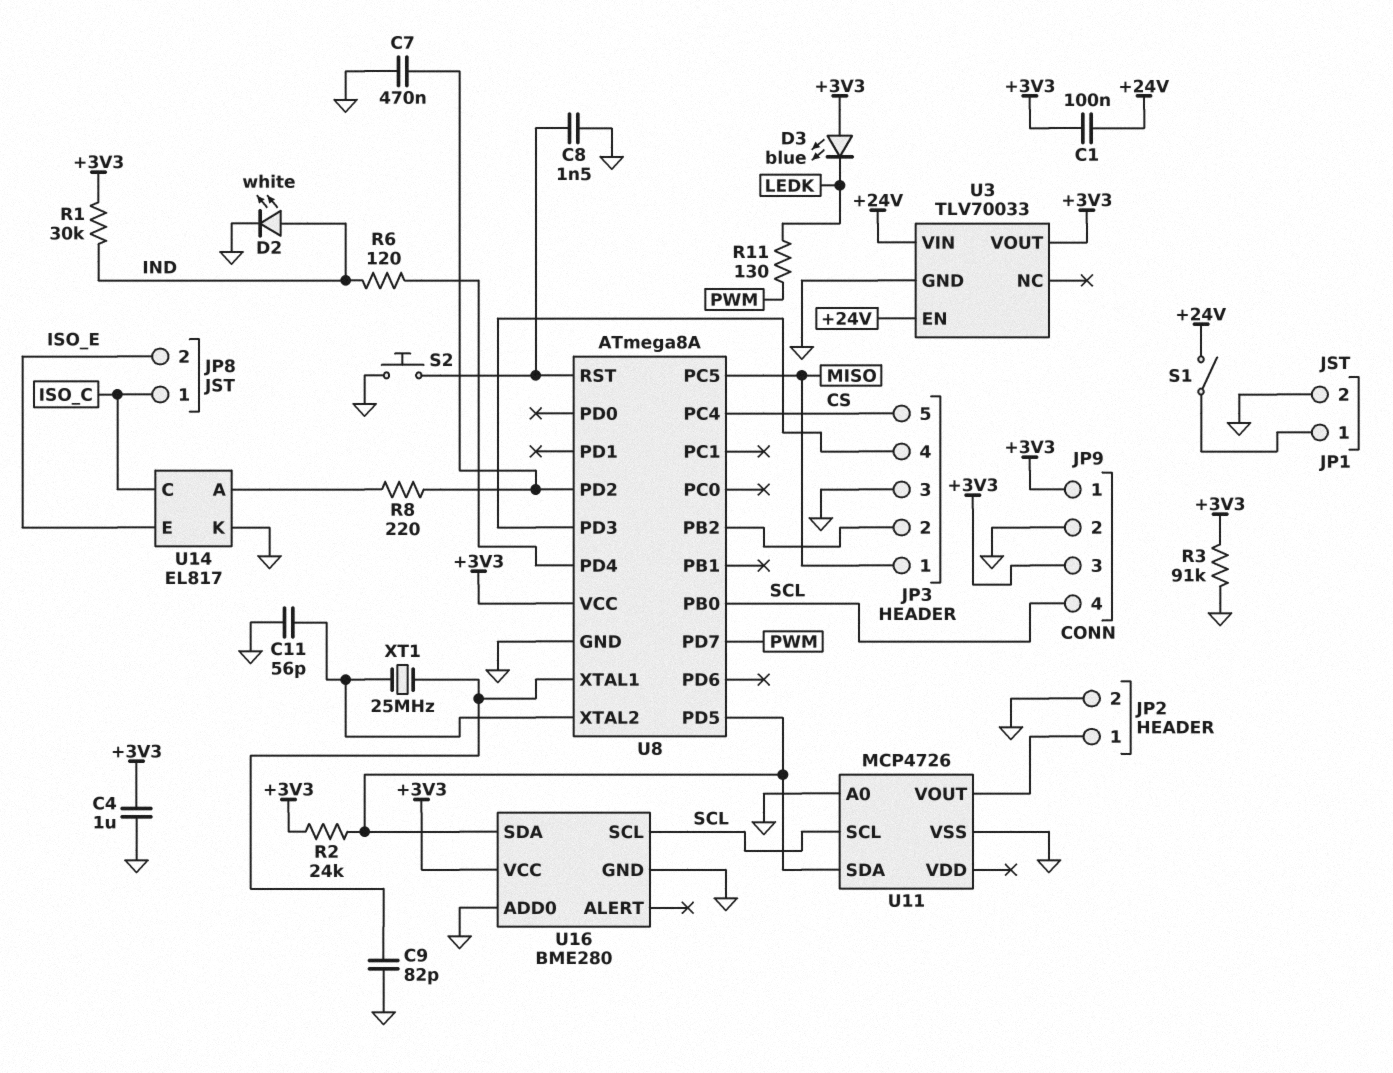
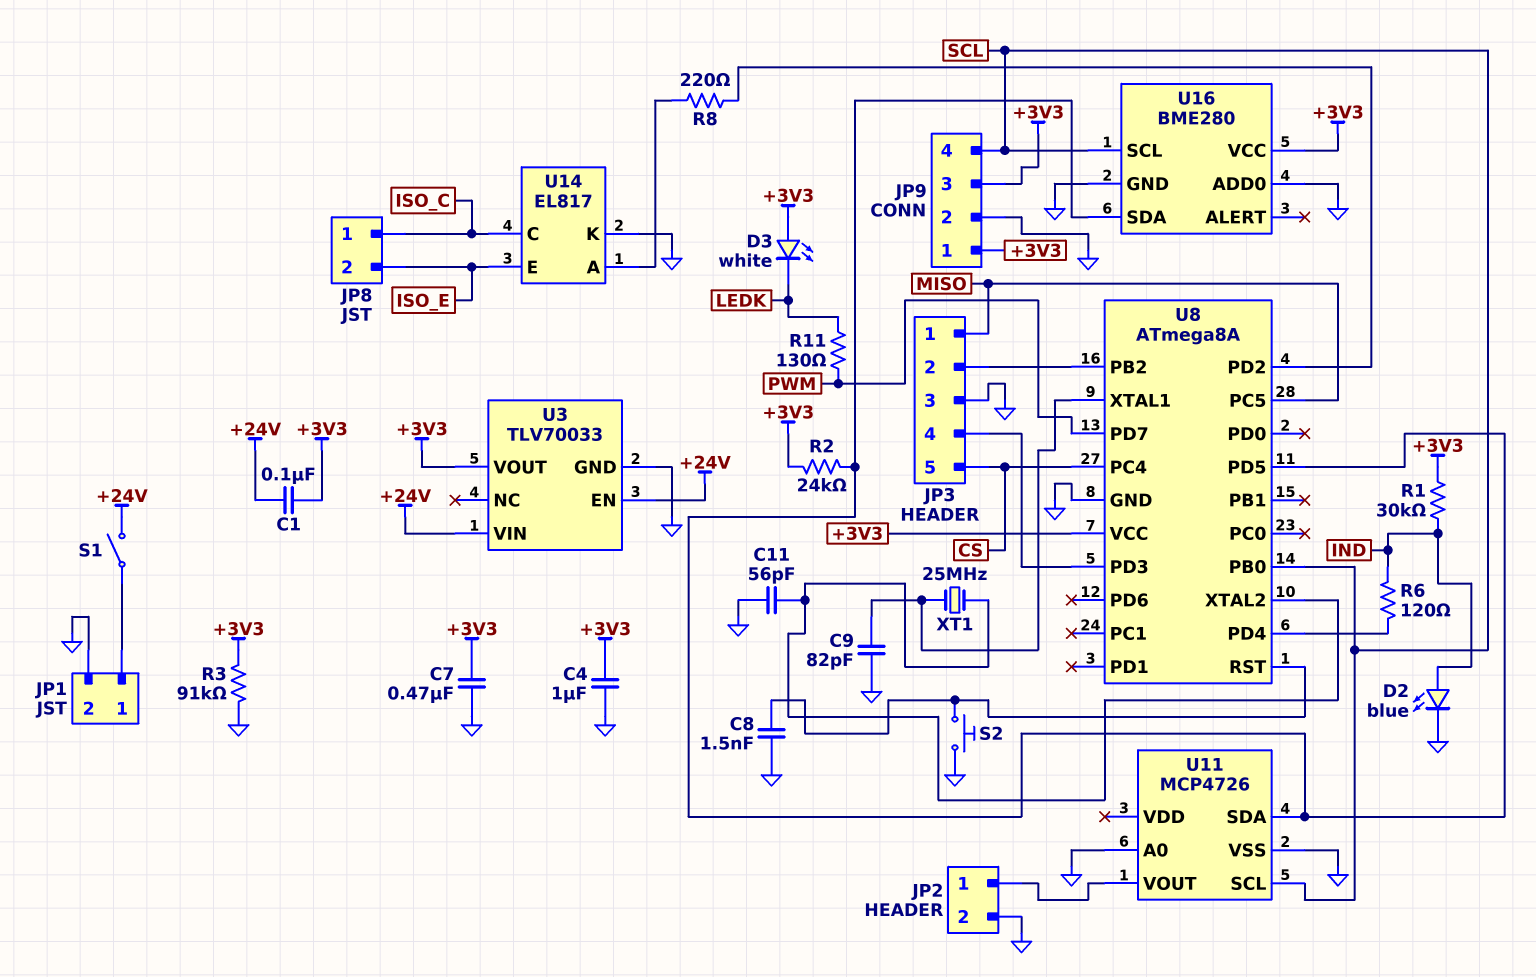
C7: 470nF (GND, U8/PD2) -> 470nF (+3V3, GND)
D2: LED white (A IND, K GND) -> LED blue (A IND, K GND)
D3: LED blue (A +3V3, K LEDK) -> LED white (A +3V3, K LEDK)

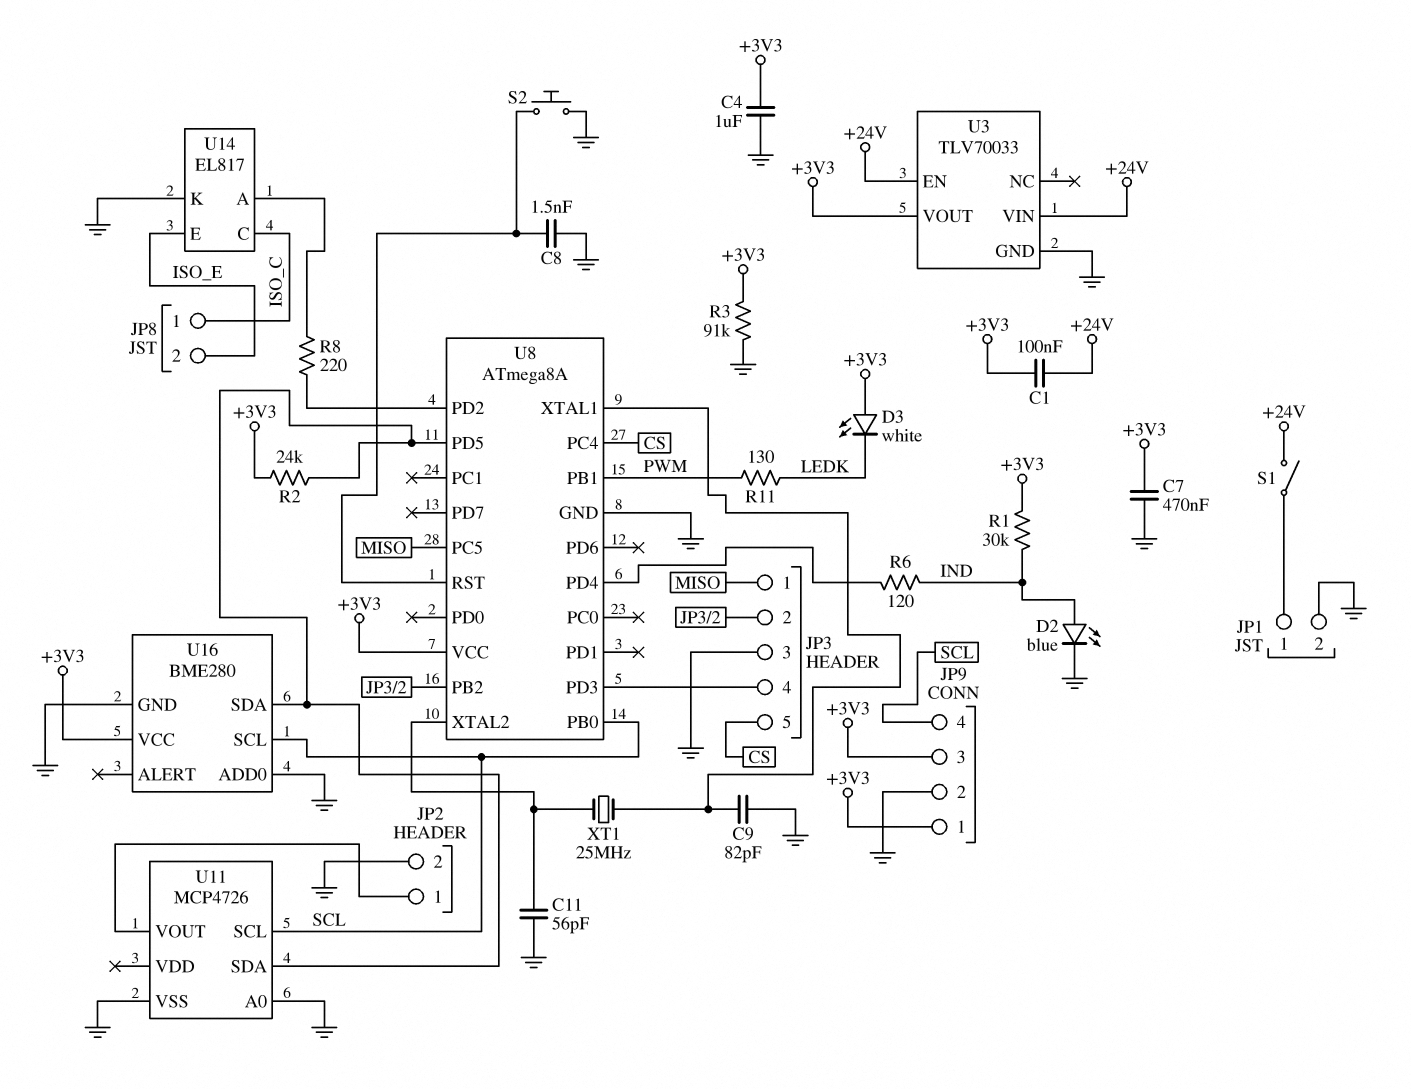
U8 pin PB1: none -> PWM
U8 pin PD7: PWM -> none

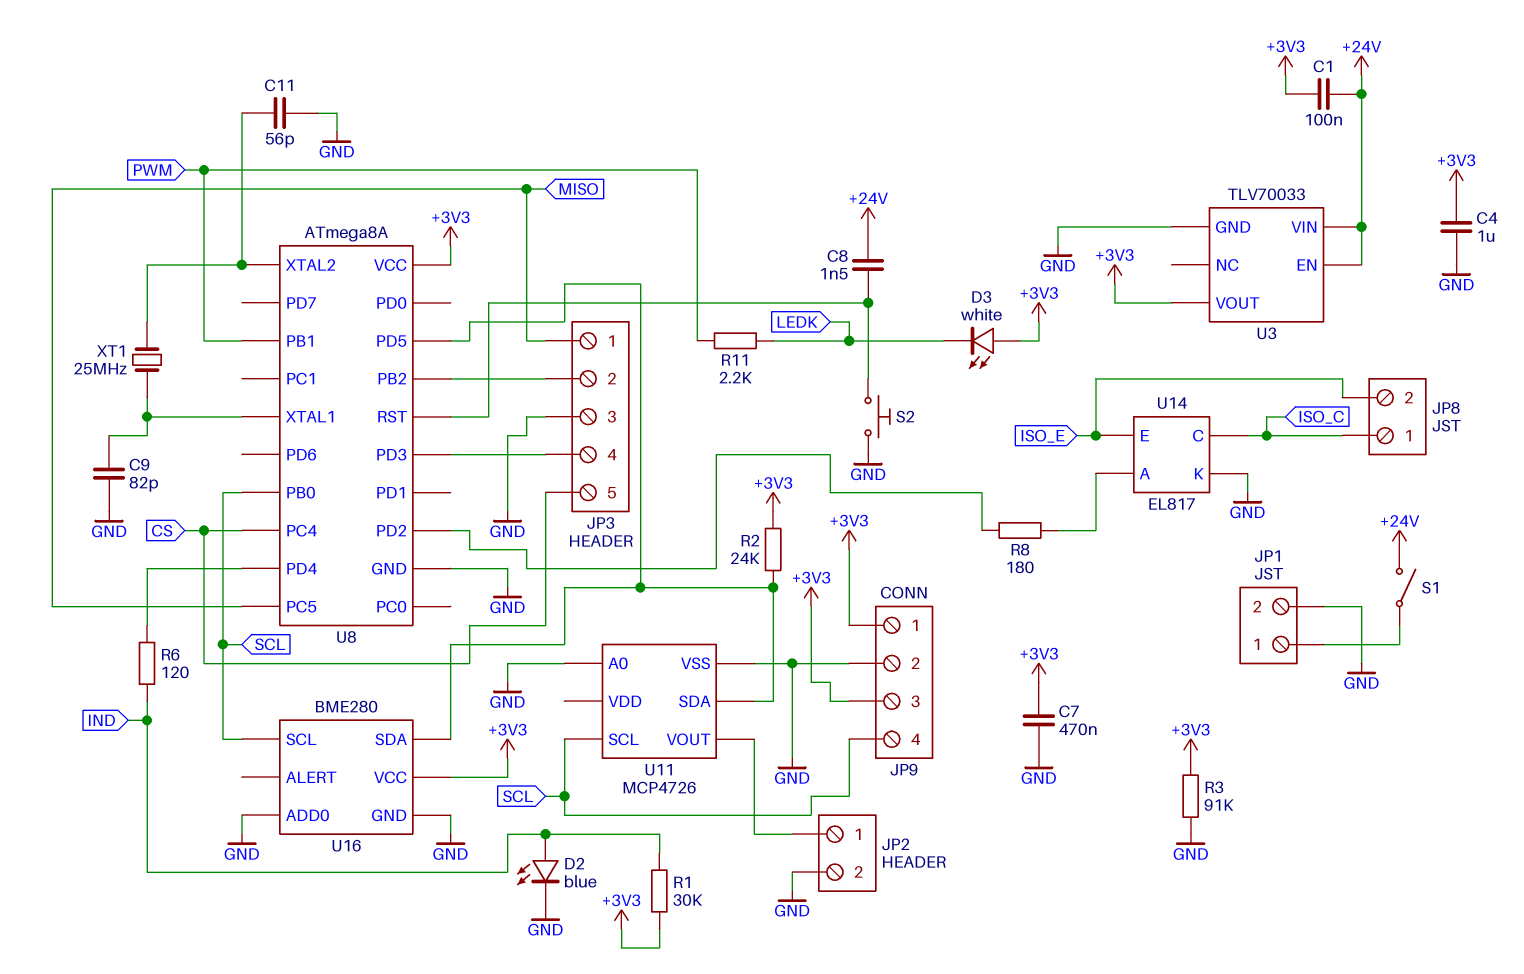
C8: 1.5nF (GND, U8/RST) -> 1.5nF (+24V, U8/RST)
R8: 220 (U8/PD2, U14/A) -> 180 (U8/PD2, U14/A)
R11: 130 (LEDK, PWM) -> 2.2k (LEDK, PWM)

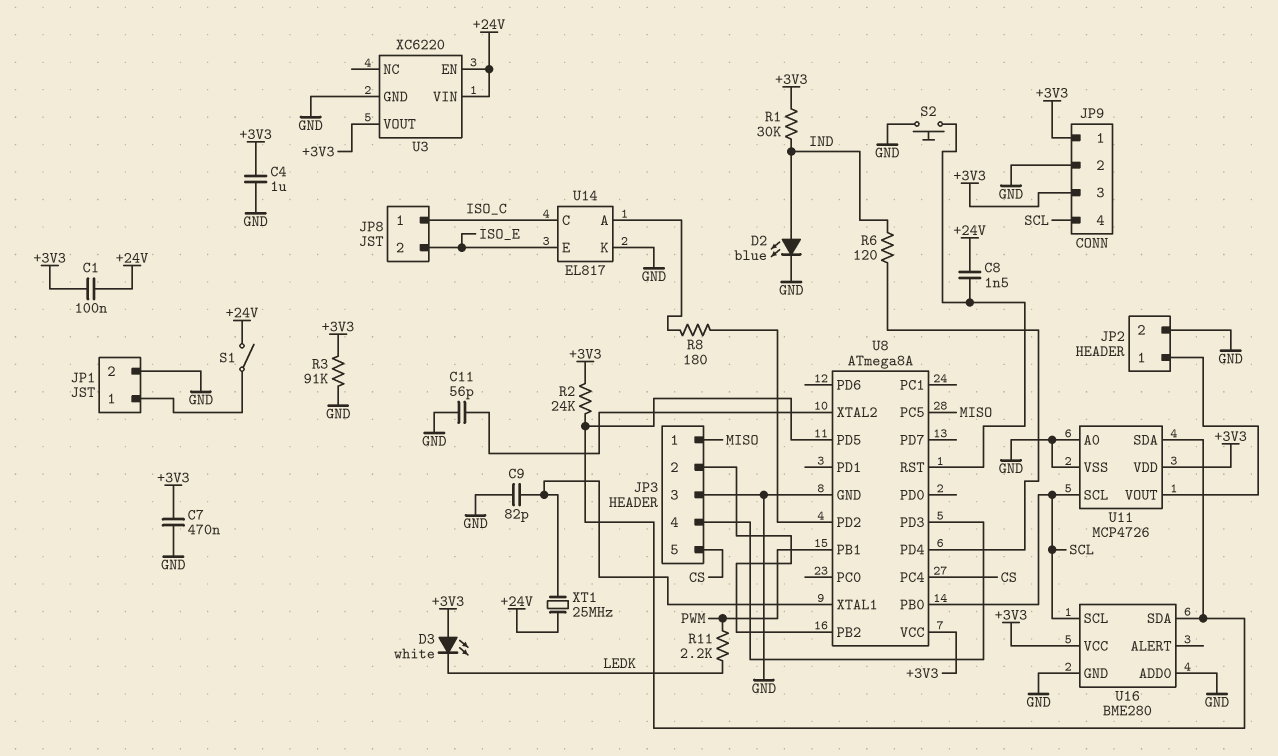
U3: TLV70033 -> XC6220
U11 pin VDD: none -> +3V3
XT1: 25MHz (U8/XTAL1, U8/XTAL2) -> 25MHz (+24V, U8/XTAL1)

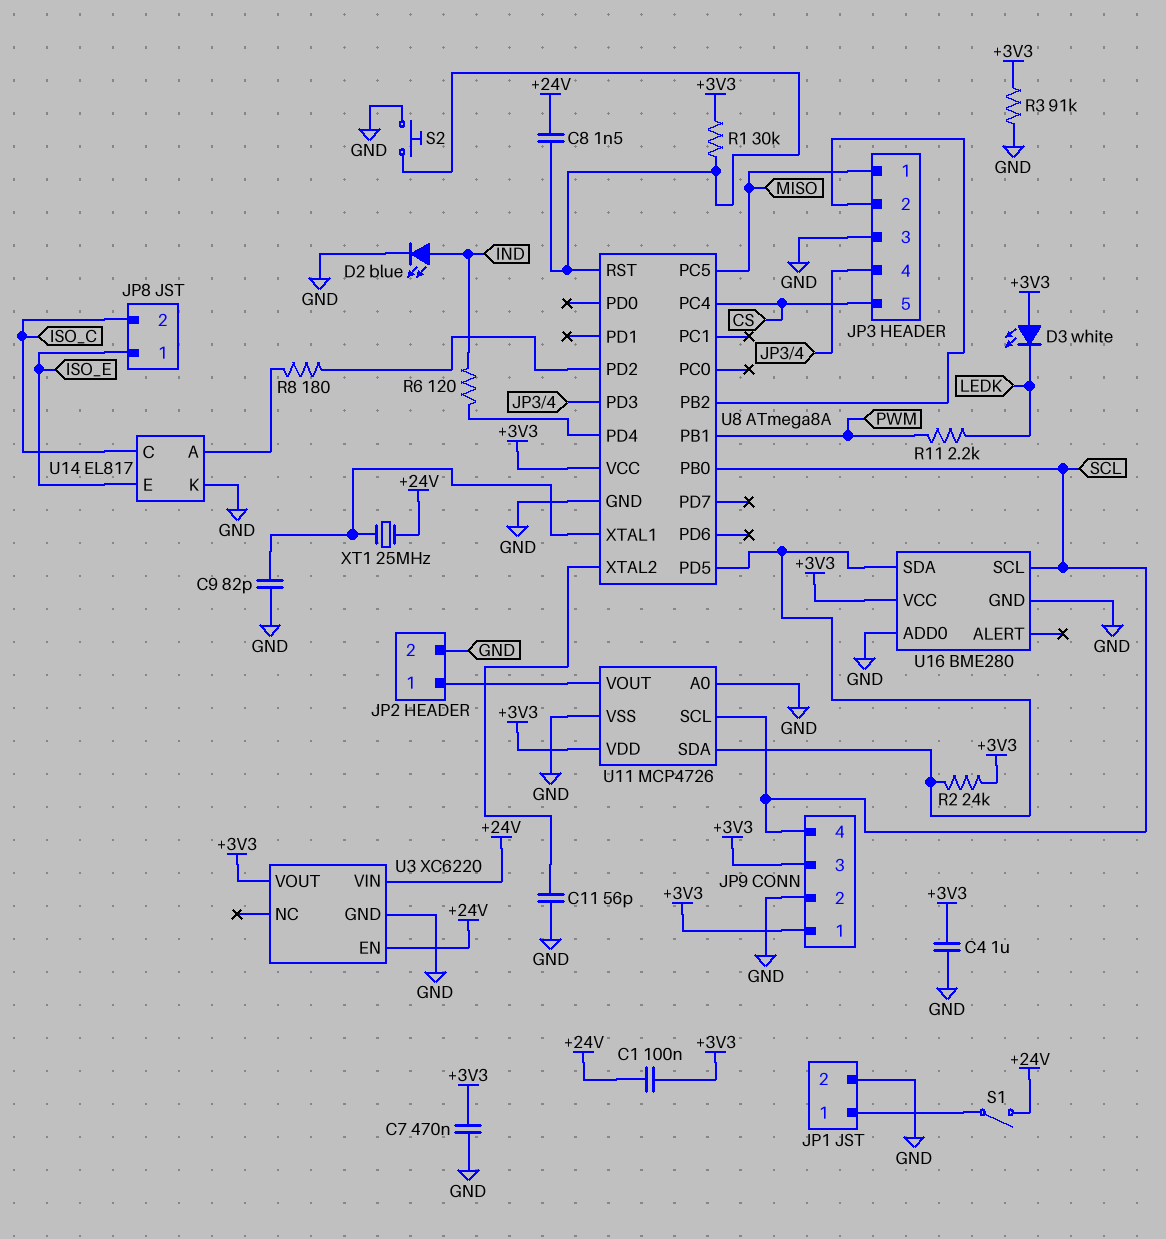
JP8 pin 1: ISO_C -> ISO_E
JP8 pin 2: ISO_E -> ISO_C
R1: 30k (+3V3, IND) -> 30k (+3V3, U8/RST)

